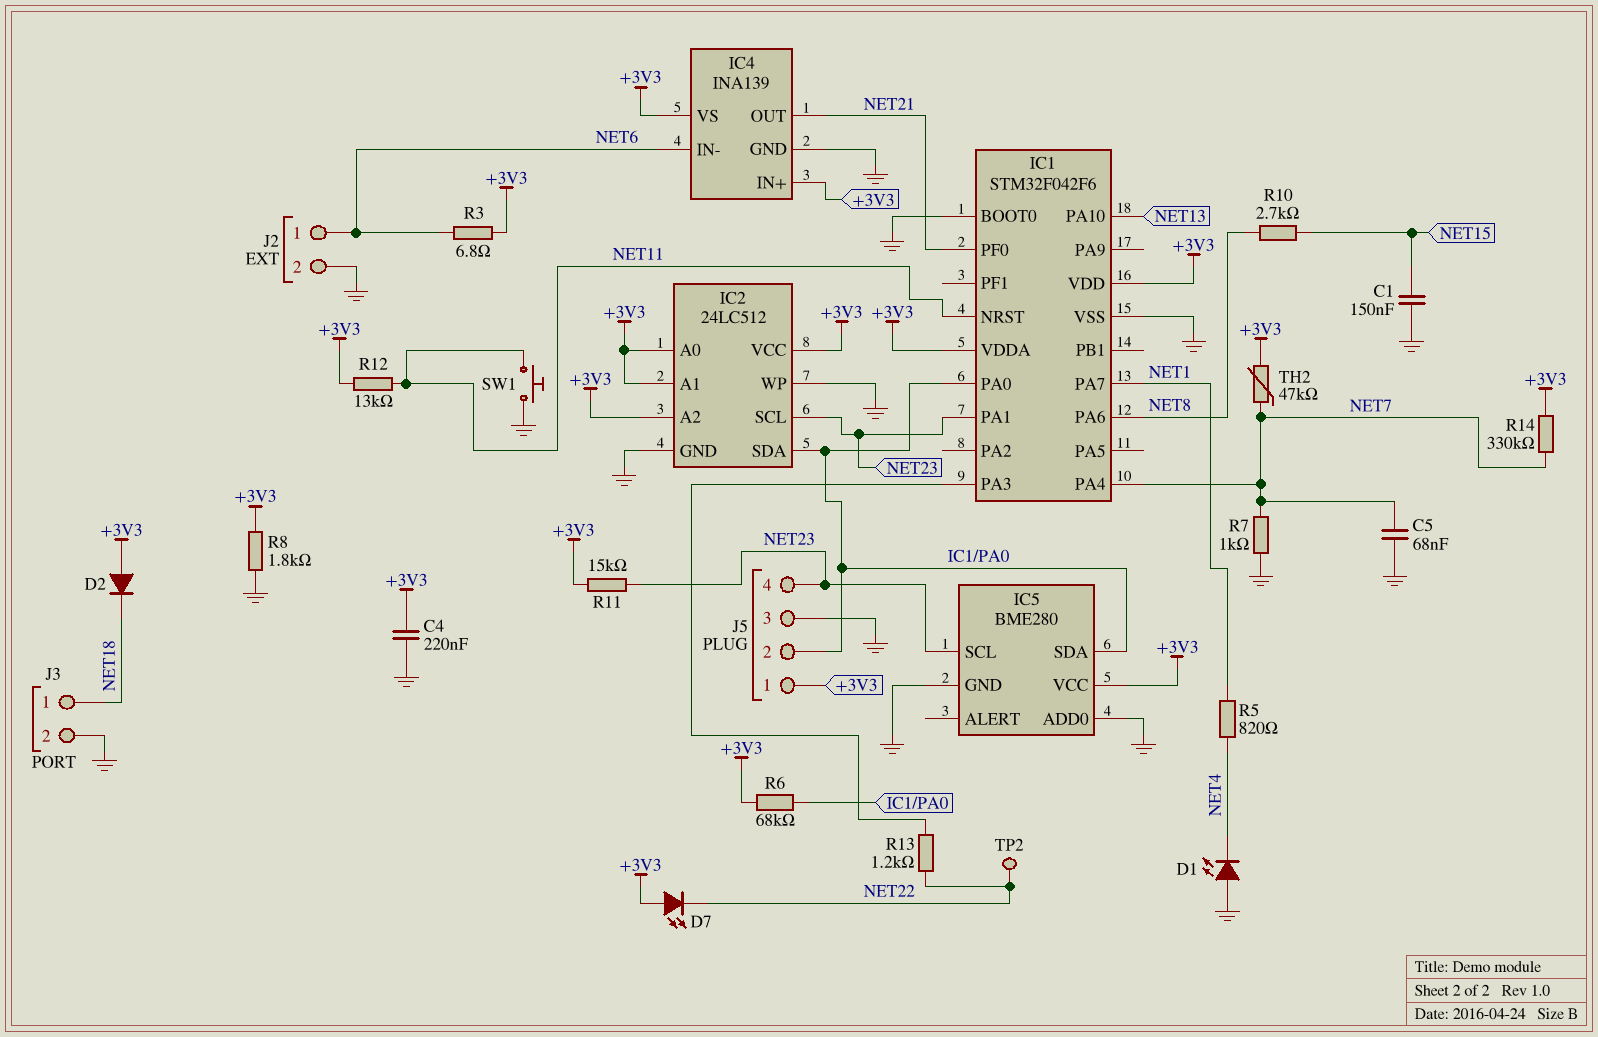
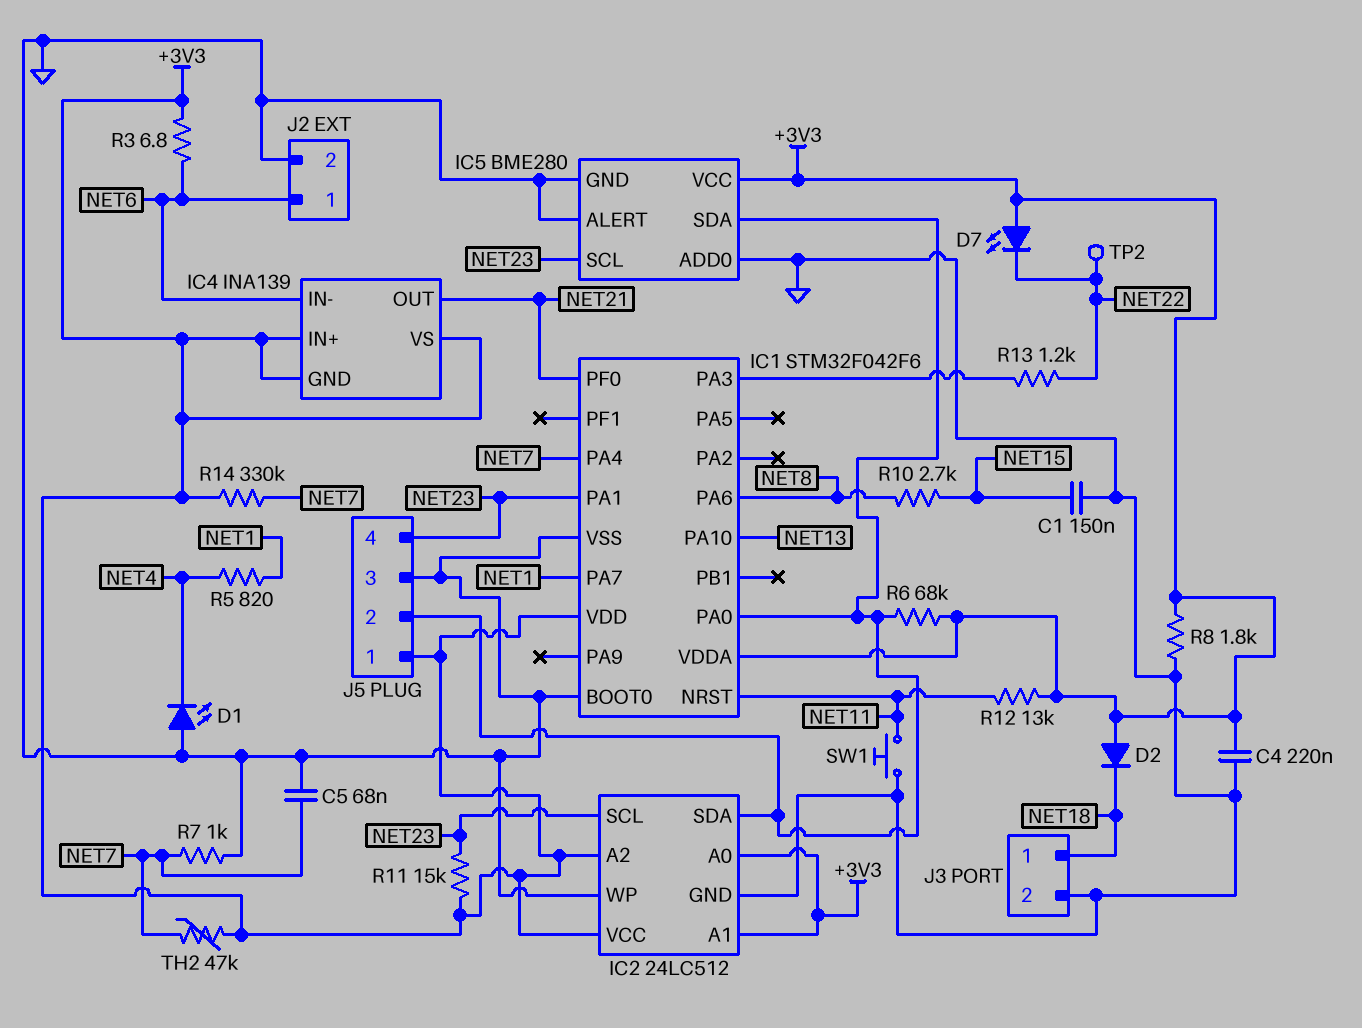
IC4 pin GND: GND -> +3V3
IC5 pin ALERT: none -> GND

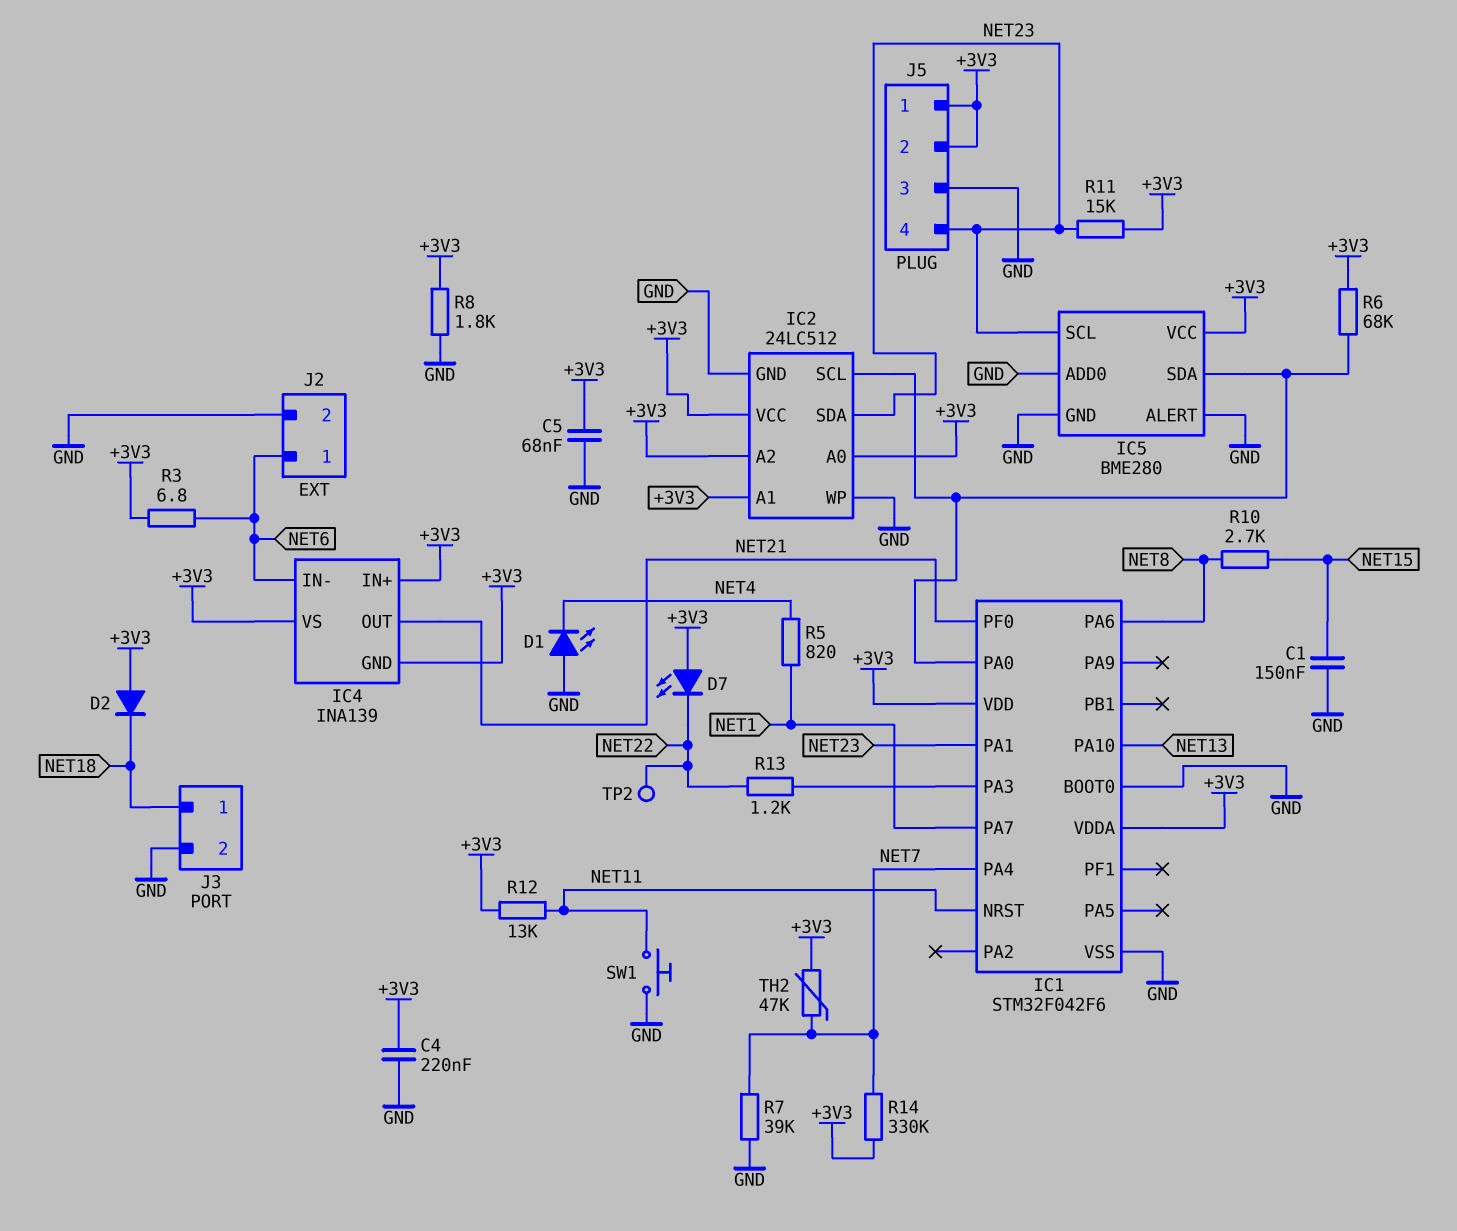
C5: 68nF (GND, NET7) -> 68nF (+3V3, GND)
IC2 pin SCL: NET23 -> IC1/PA0
IC2 pin SDA: IC1/PA0 -> NET23
J5 pin 2: IC1/PA0 -> +3V3
R7: 1k (GND, NET7) -> 39k (GND, NET7)

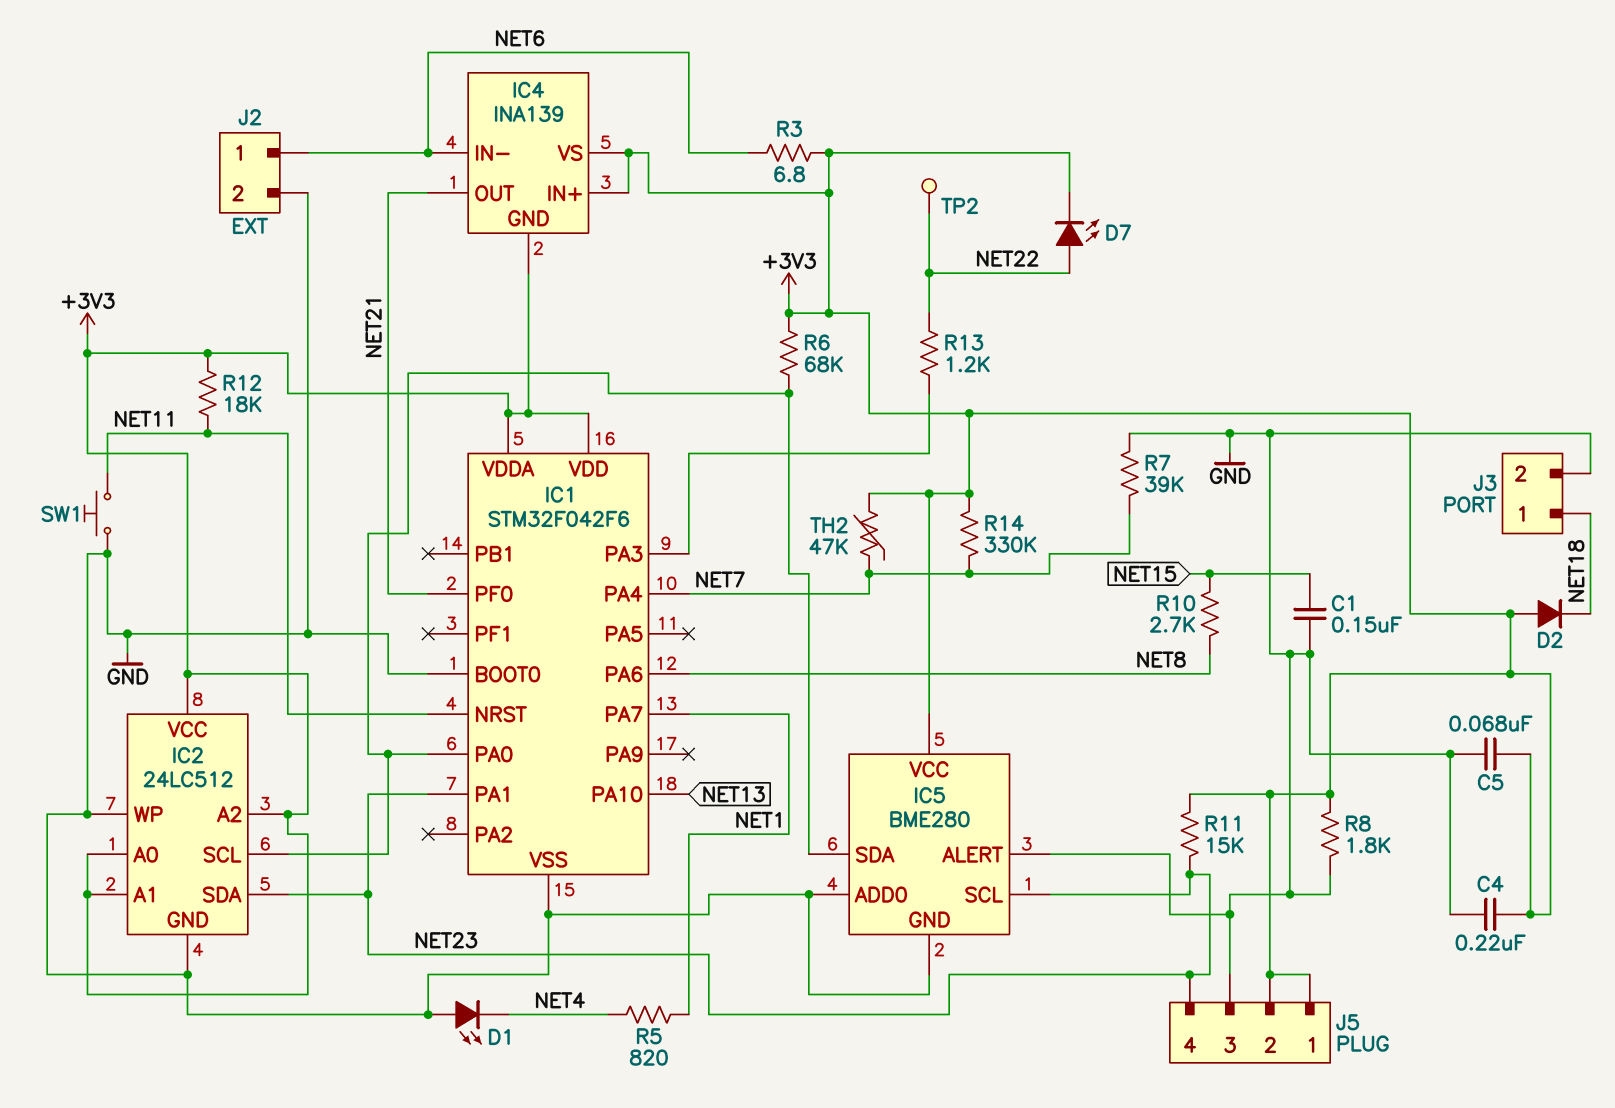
D7: LED (A +3V3, K NET22) -> LED (A NET22, K +3V3)
R12: 13k (+3V3, NET11) -> 18k (+3V3, NET11)

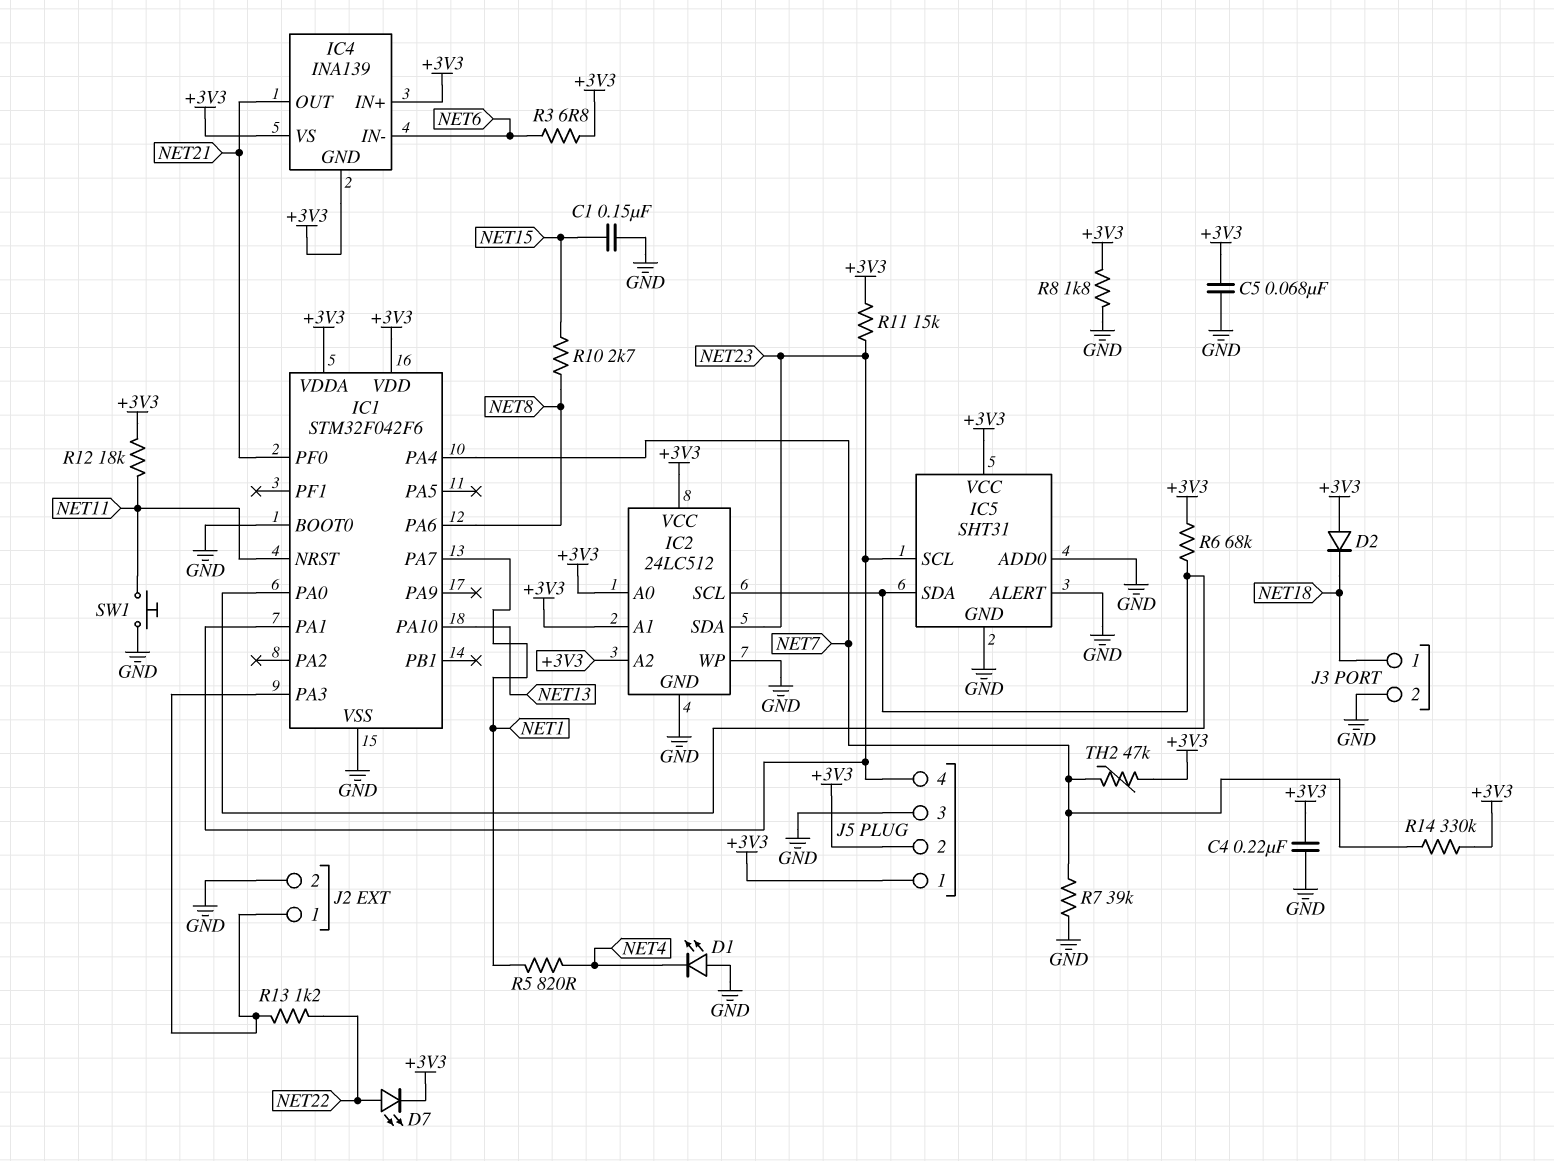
IC5: BME280 -> SHT31
J2 pin 1: NET6 -> IC1/PA3
TP2: test point (NET22) -> none

